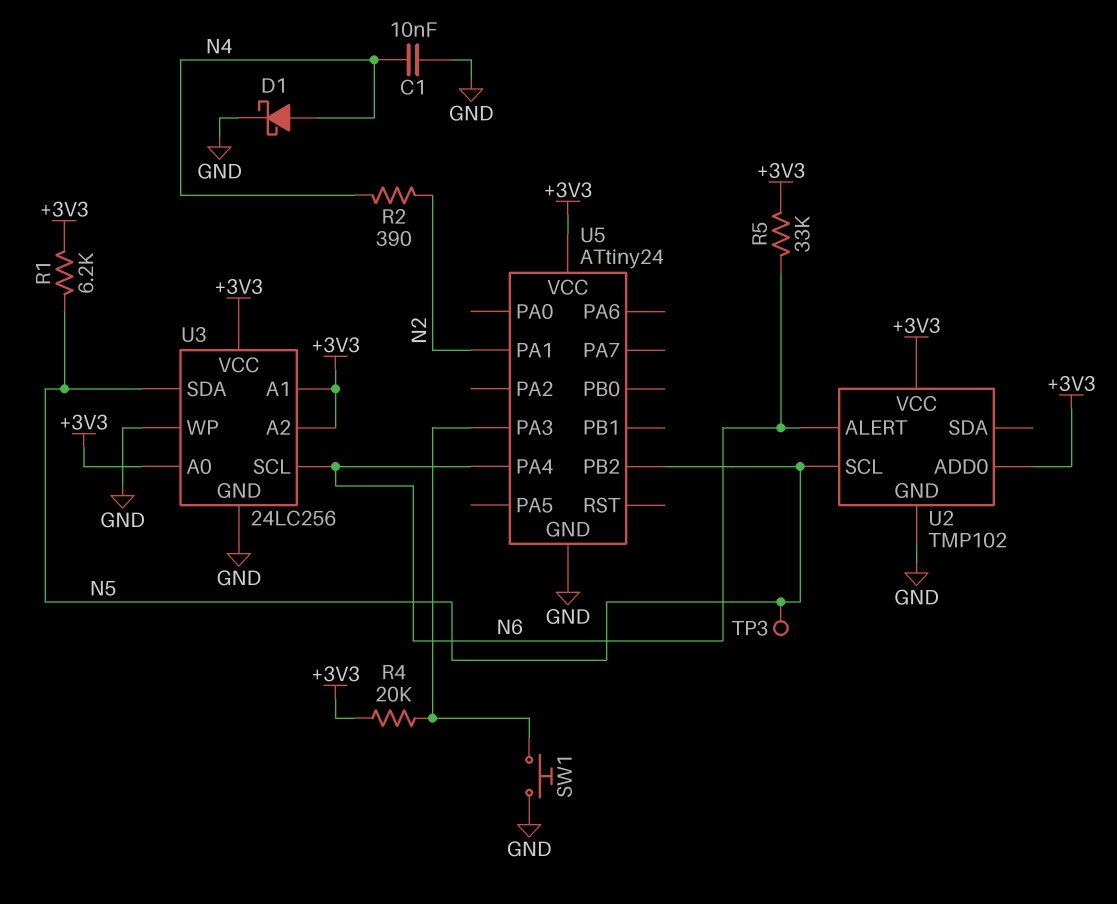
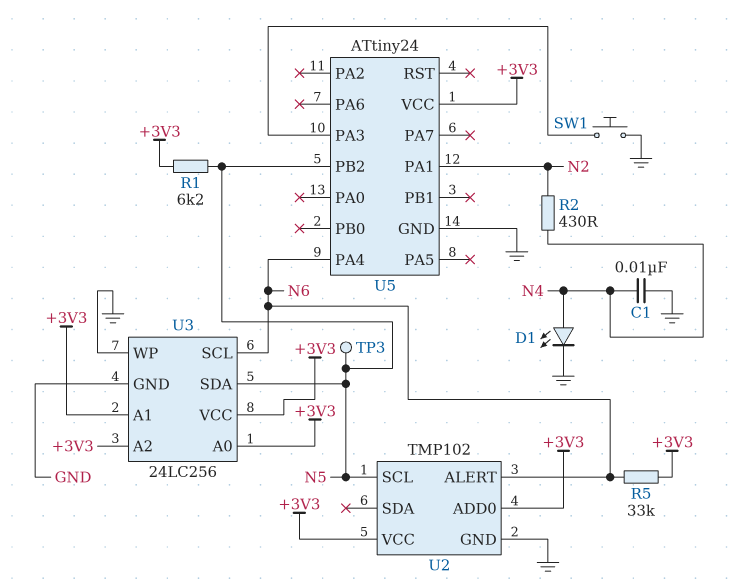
D1: schottky (A N4, K GND) -> LED (A N4, K GND)
R2: 390 (N2, N4) -> 430 (N2, N4)
R4: 20k (+3V3, U5/PA3) -> none

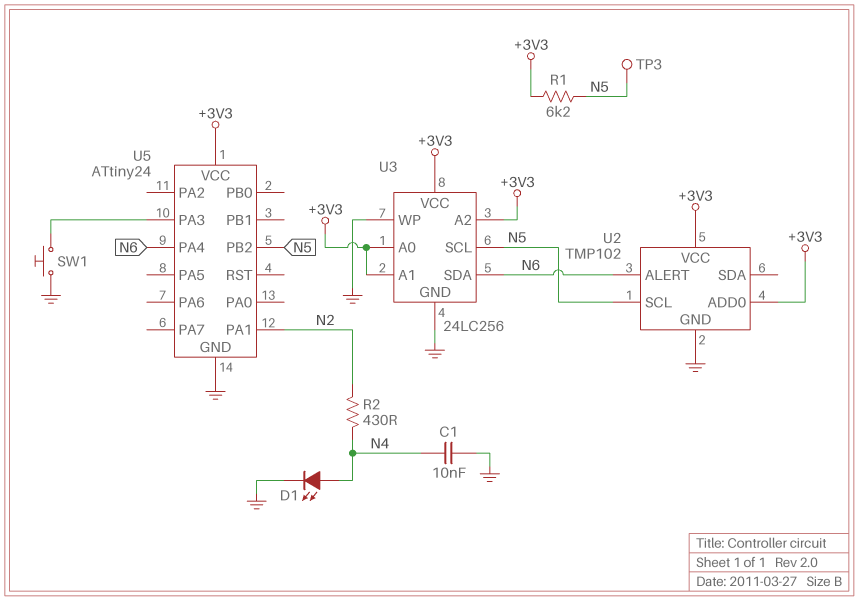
R5: 33k (+3V3, N6) -> none
U3 pin SCL: N6 -> N5
U3 pin SDA: N5 -> N6

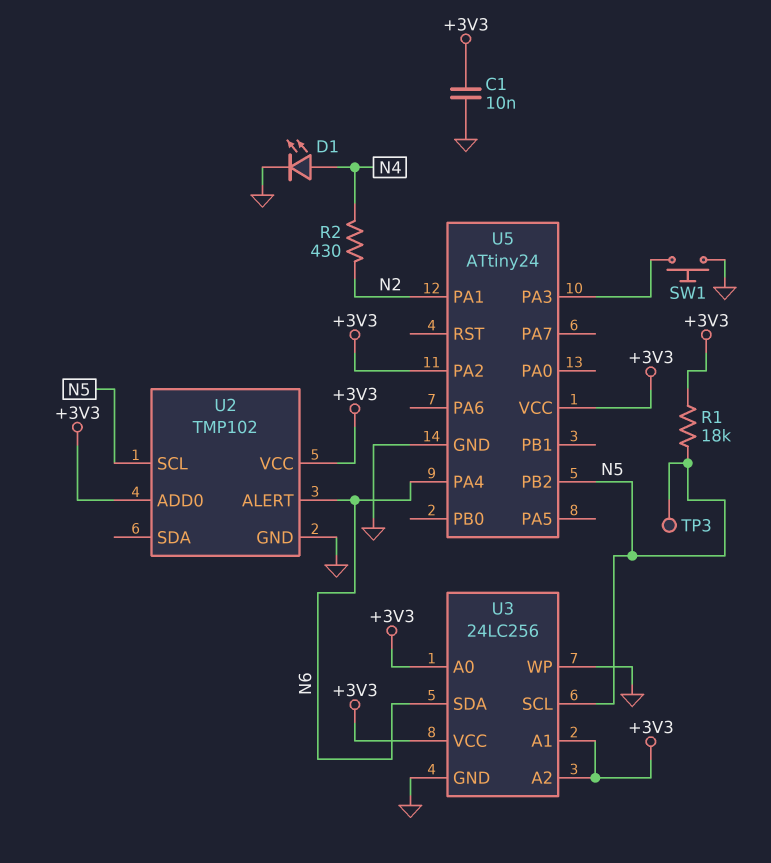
C1: 10nF (GND, N4) -> 10nF (+3V3, GND)
R1: 6.2k (+3V3, N5) -> 18k (+3V3, N5)
U5 pin PA2: none -> +3V3

